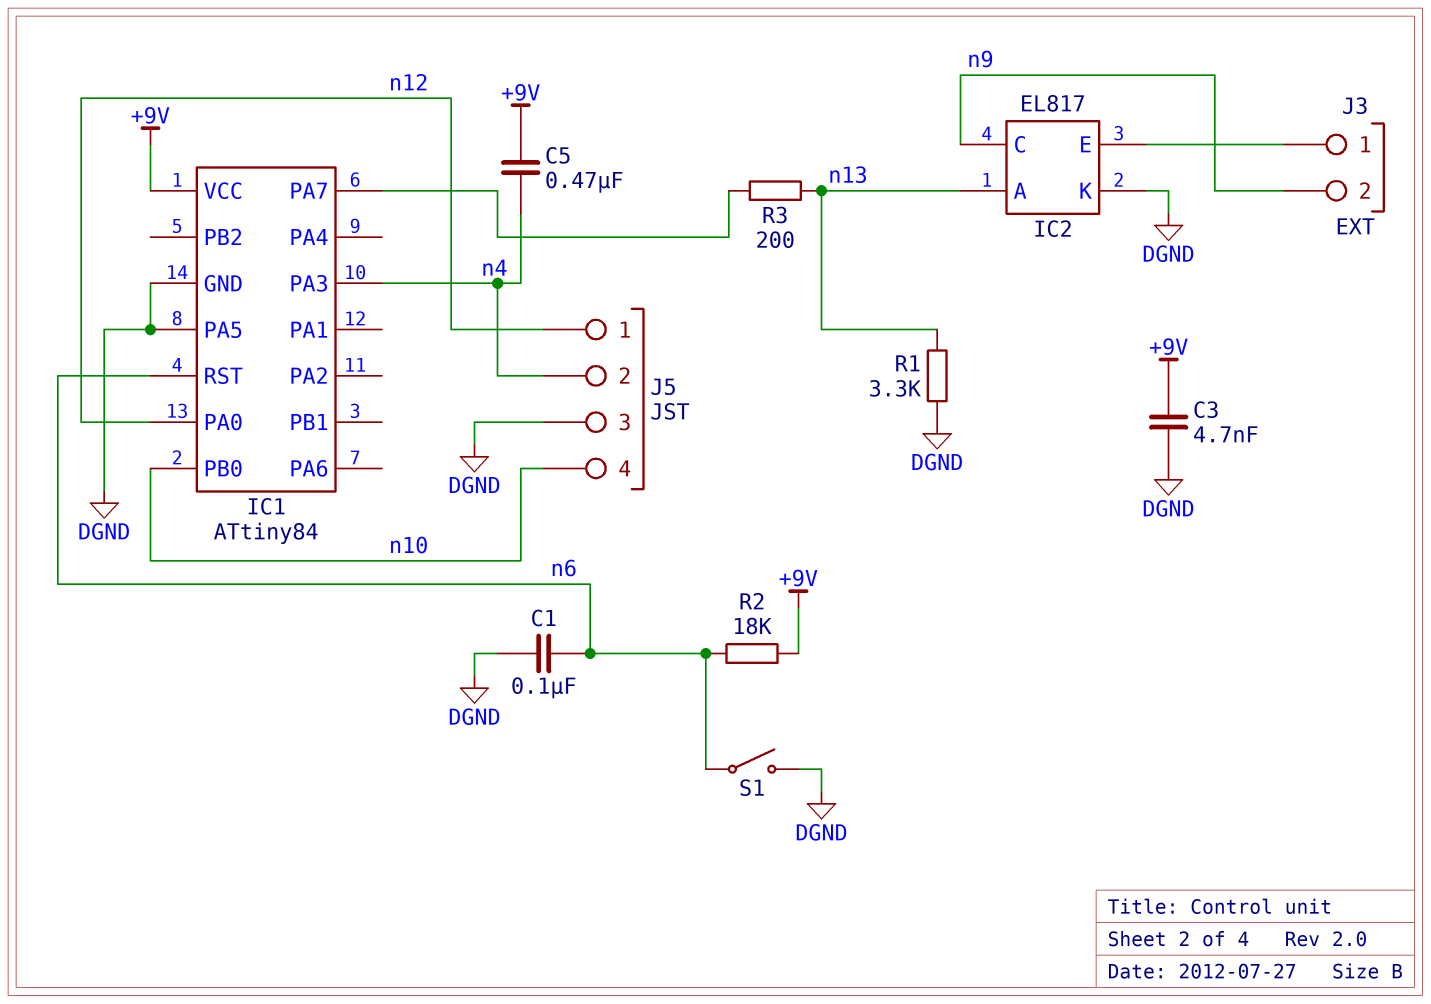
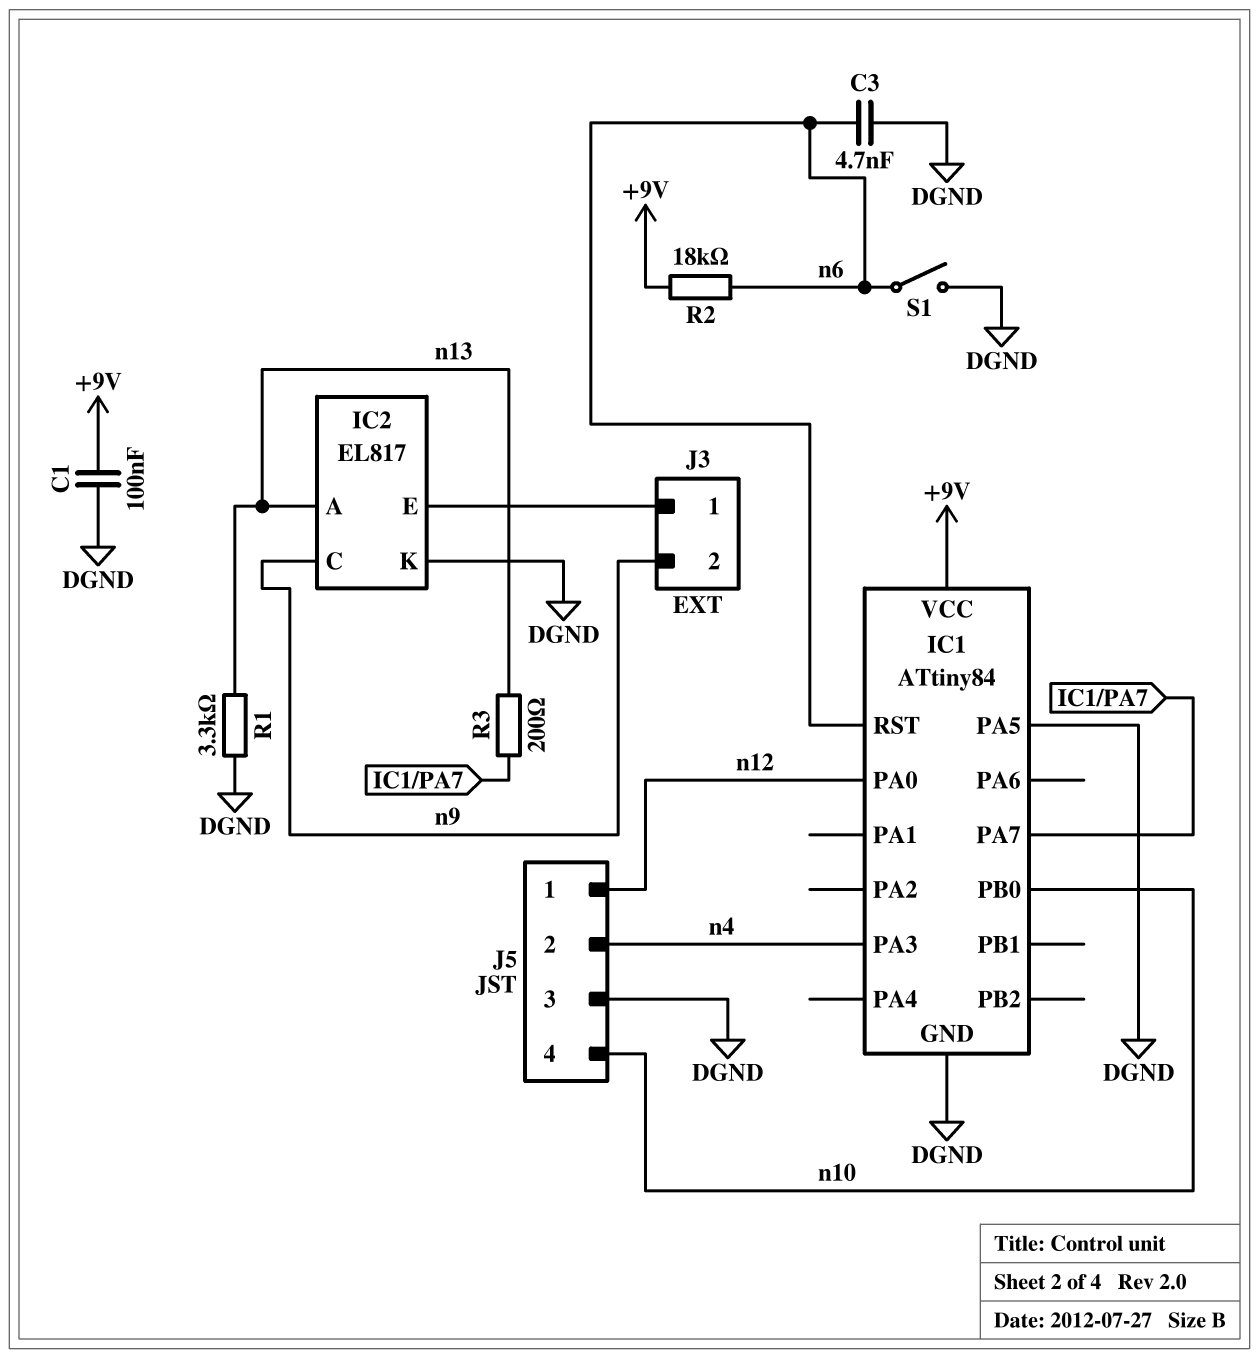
C1: 100nF (DGND, n6) -> 100nF (+9V, DGND)
C3: 4.7nF (+9V, DGND) -> 4.7nF (DGND, n6)
C5: 470nF (+9V, n4) -> none

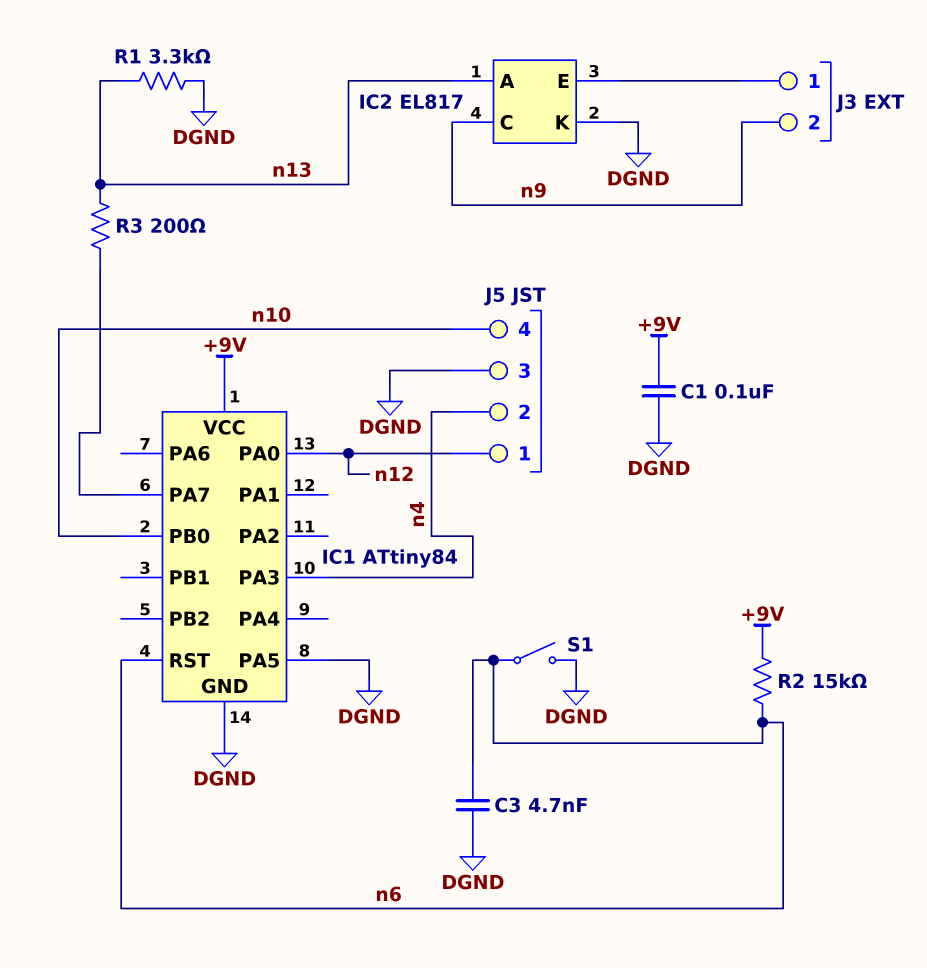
R2: 18k (+9V, n6) -> 15k (+9V, n6)

